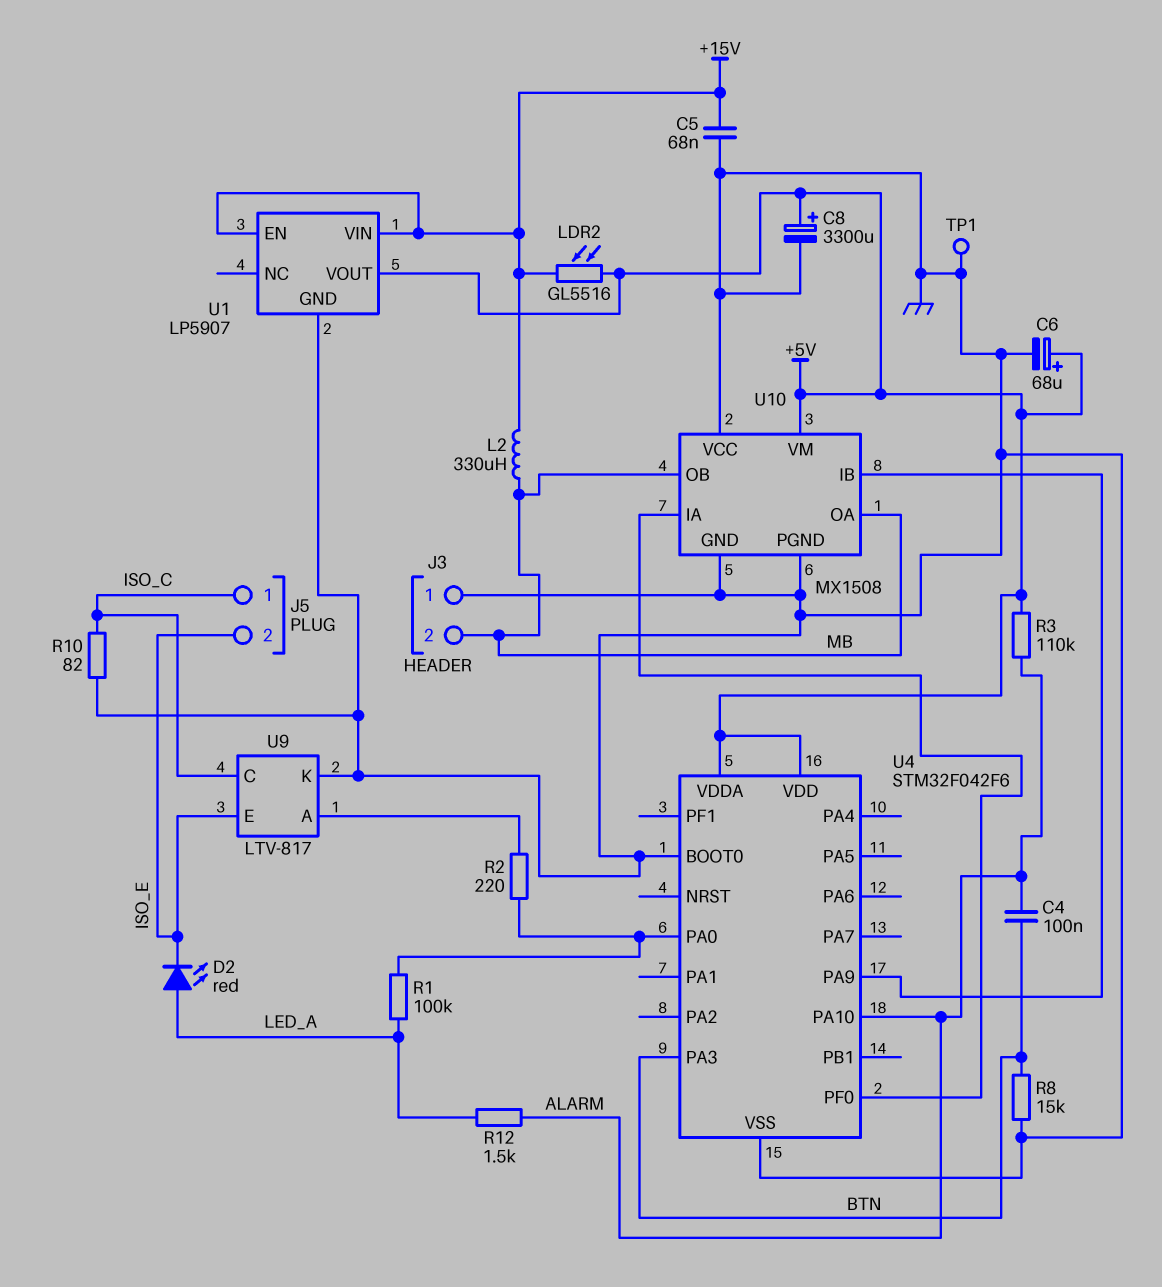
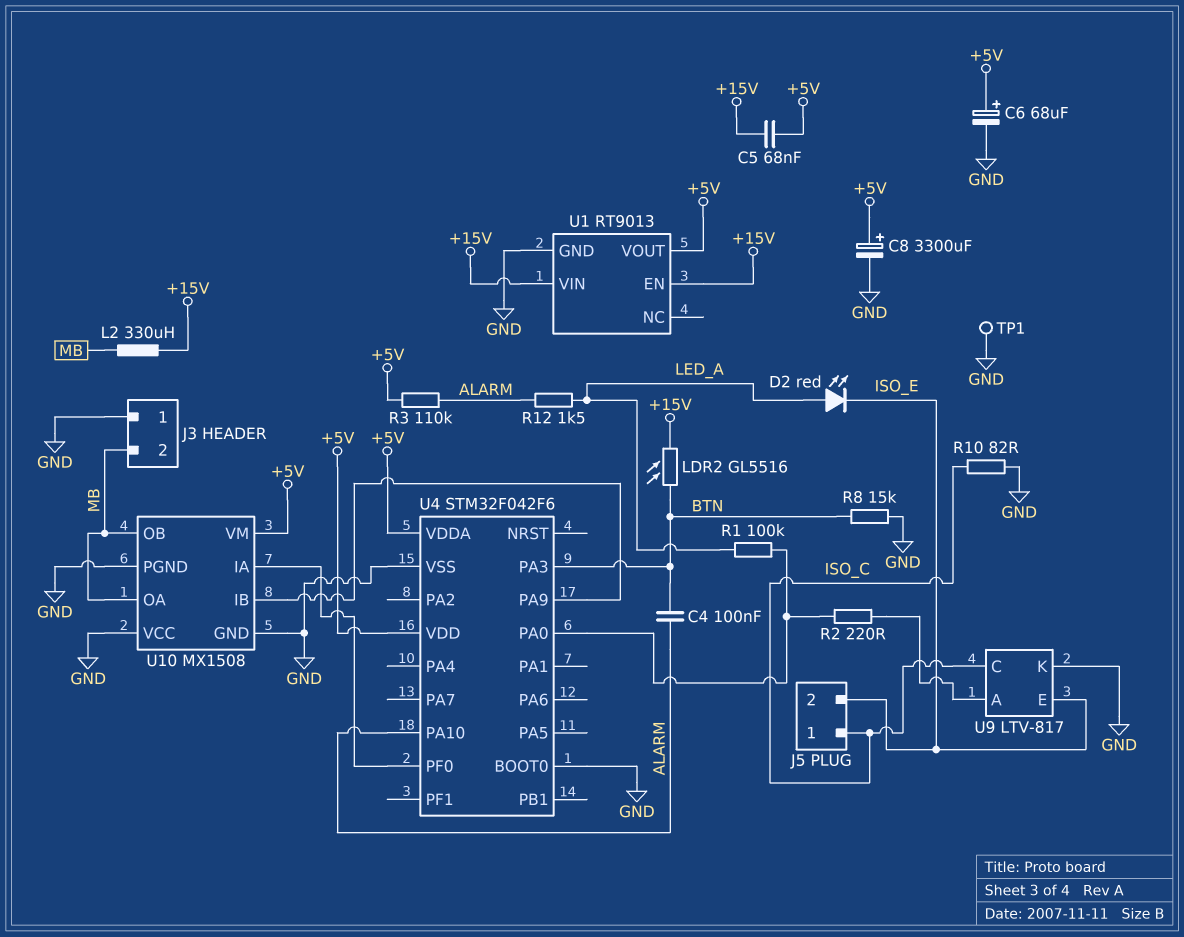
C5: 68nF (+15V, GND) -> 68nF (+5V, +15V)
LDR2: GL5516 (+5V, +15V) -> GL5516 (+15V, BTN)
U1: LP5907 -> RT9013

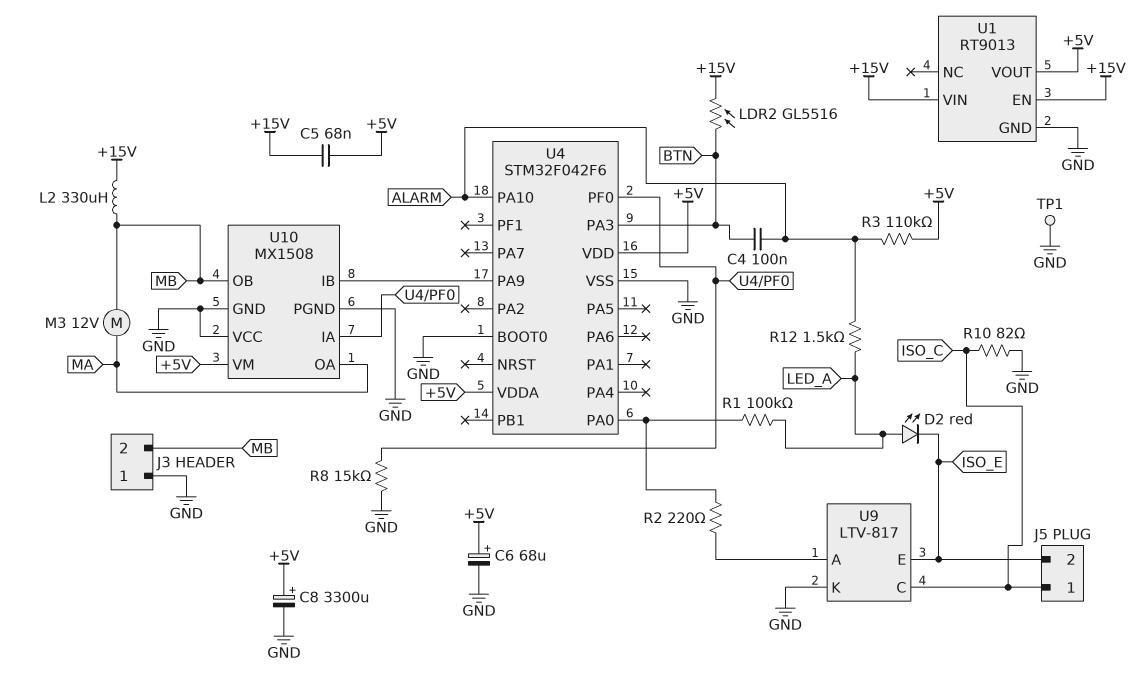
M3: none -> motor 12V (MA, MB)
R8: 15k (BTN, GND) -> 15k (GND, U4/PF0)
U10 pin OA: MB -> MA

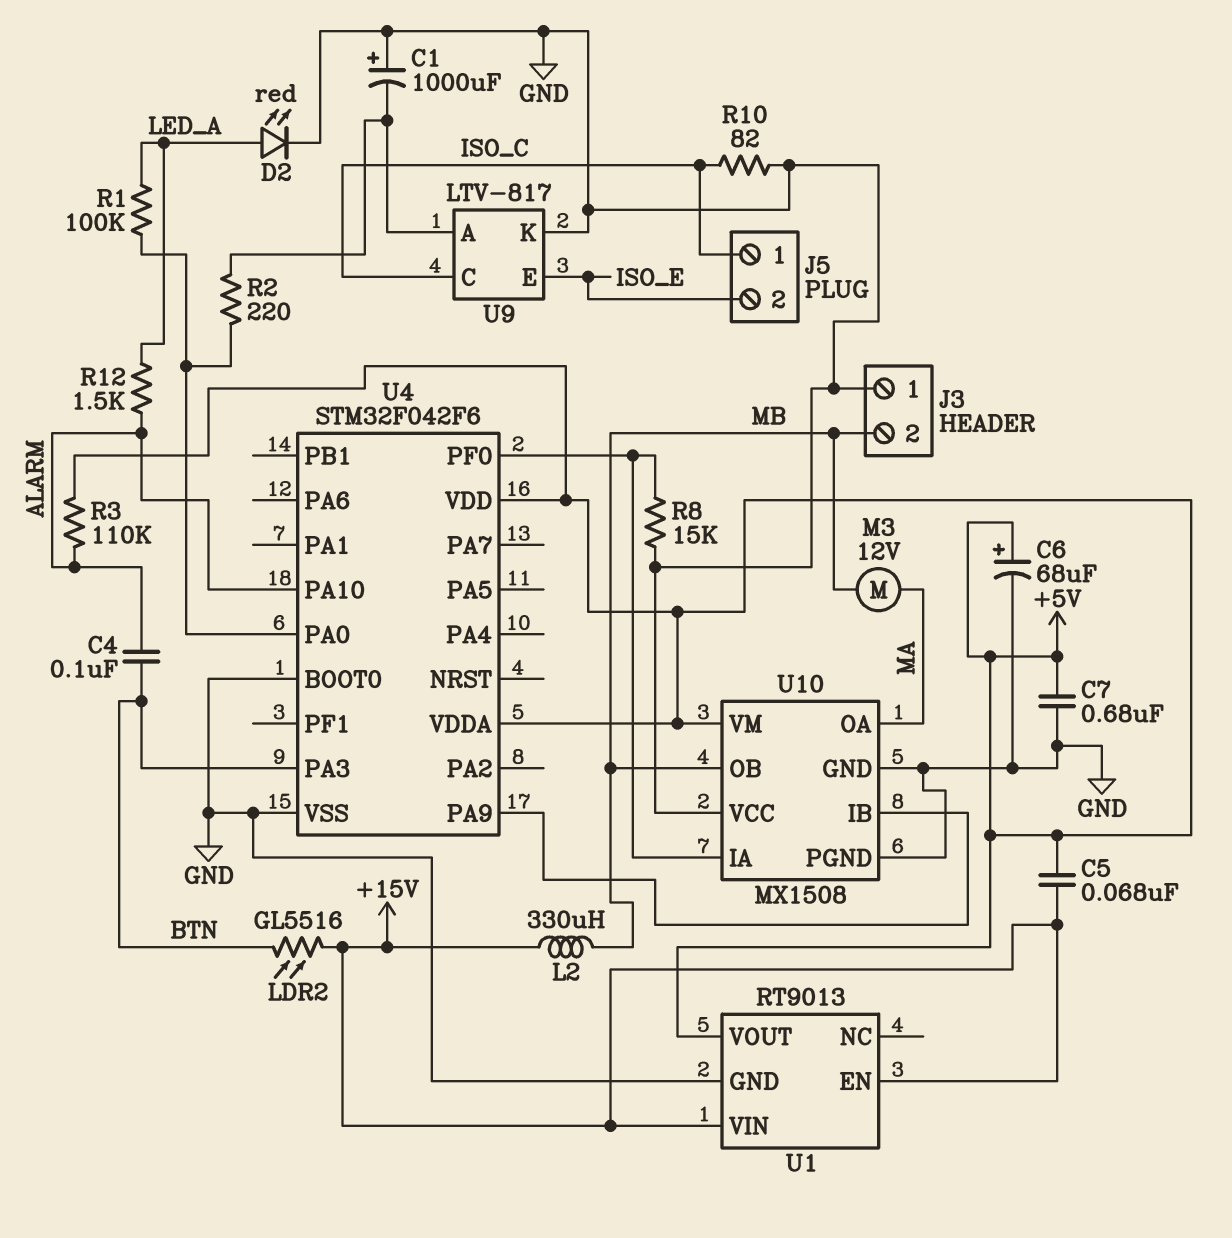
C1: none -> 1000uF (plus GND, minus U9/A)
C7: none -> 680nF (+5V, GND)
C8: 3300uF (plus +5V, minus GND) -> none
D2: LED red (A LED_A, K ISO_E) -> LED red (A LED_A, K GND)
TP1: test point (GND) -> none

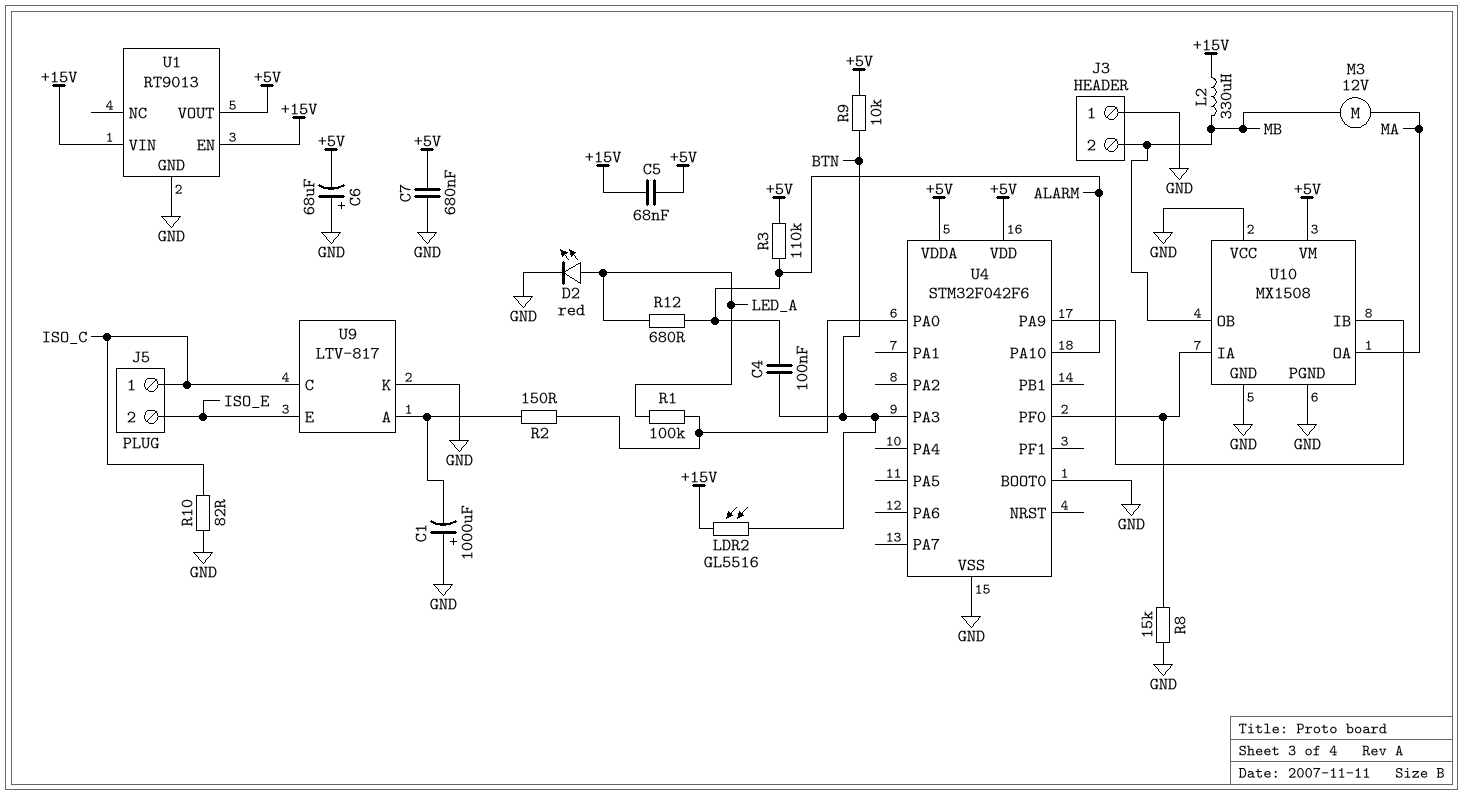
C6: 68uF (plus +5V, minus GND) -> 68uF (plus GND, minus +5V)
R2: 220 (U4/PA0, U9/A) -> 150 (U4/PA0, U9/A)
R9: none -> 10k (+5V, BTN)
R12: 1.5k (ALARM, LED_A) -> 680 (ALARM, LED_A)

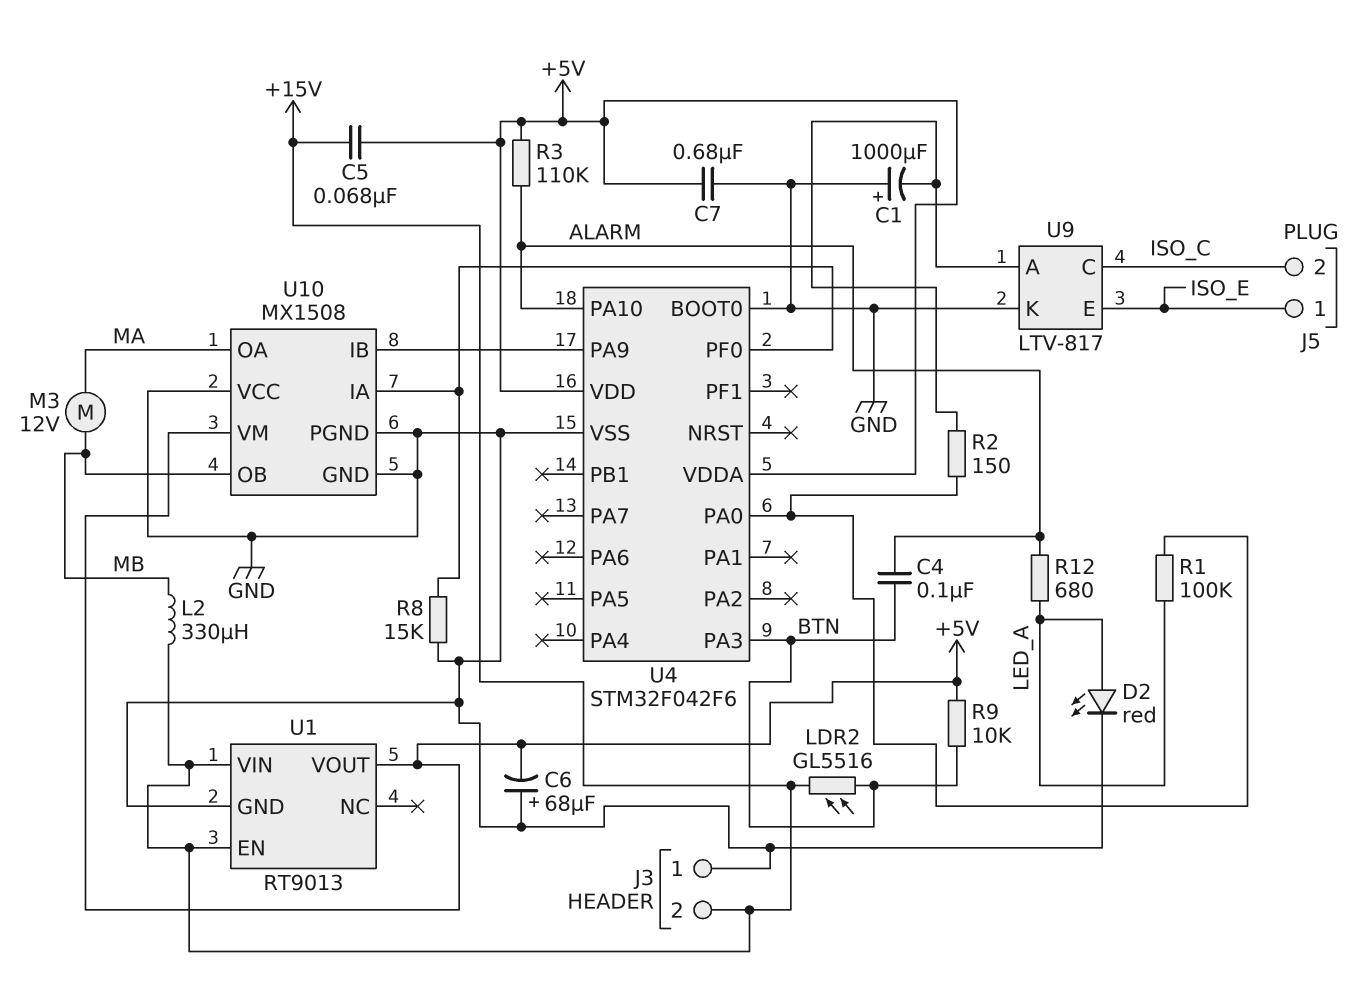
J3 pin 2: MB -> +15V
J5 pin 1: ISO_C -> ISO_E
J5 pin 2: ISO_E -> ISO_C
R10: 82 (GND, ISO_C) -> none

